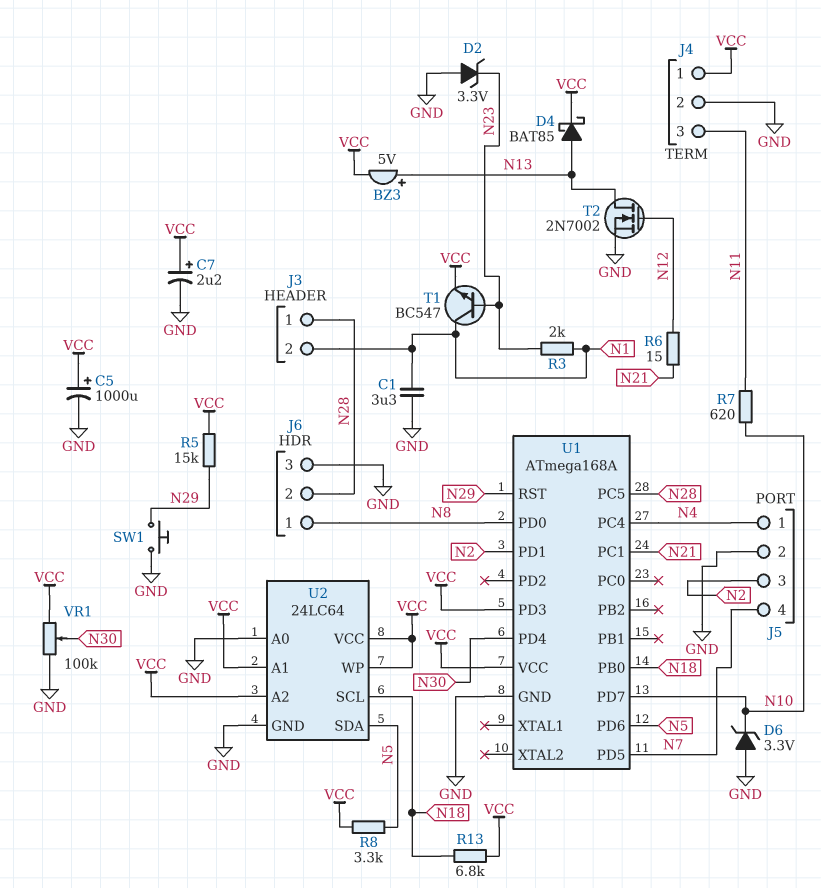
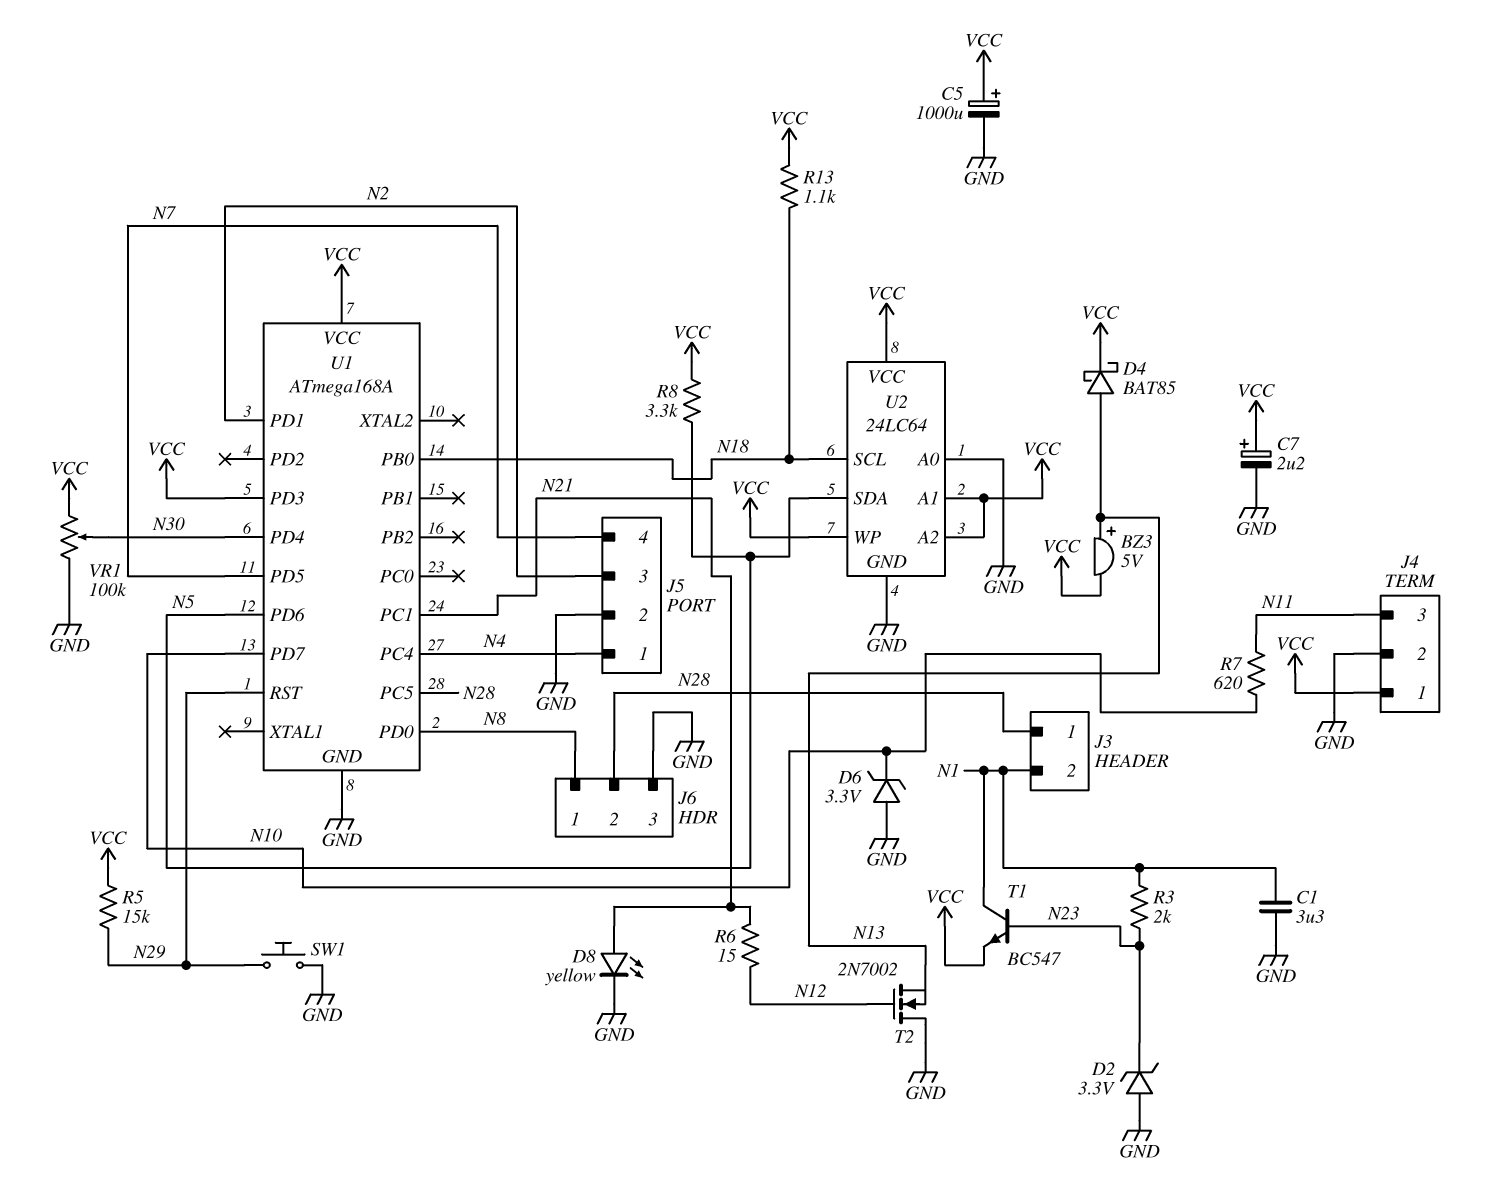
D8: none -> LED yellow (A N21, K GND)
R13: 6.8k (N18, VCC) -> 1.1k (N18, VCC)
T2: NMOS 2N7002 (G N12, D N13, S GND) -> NMOS 2N7002 (G N12, D GND, S N13)

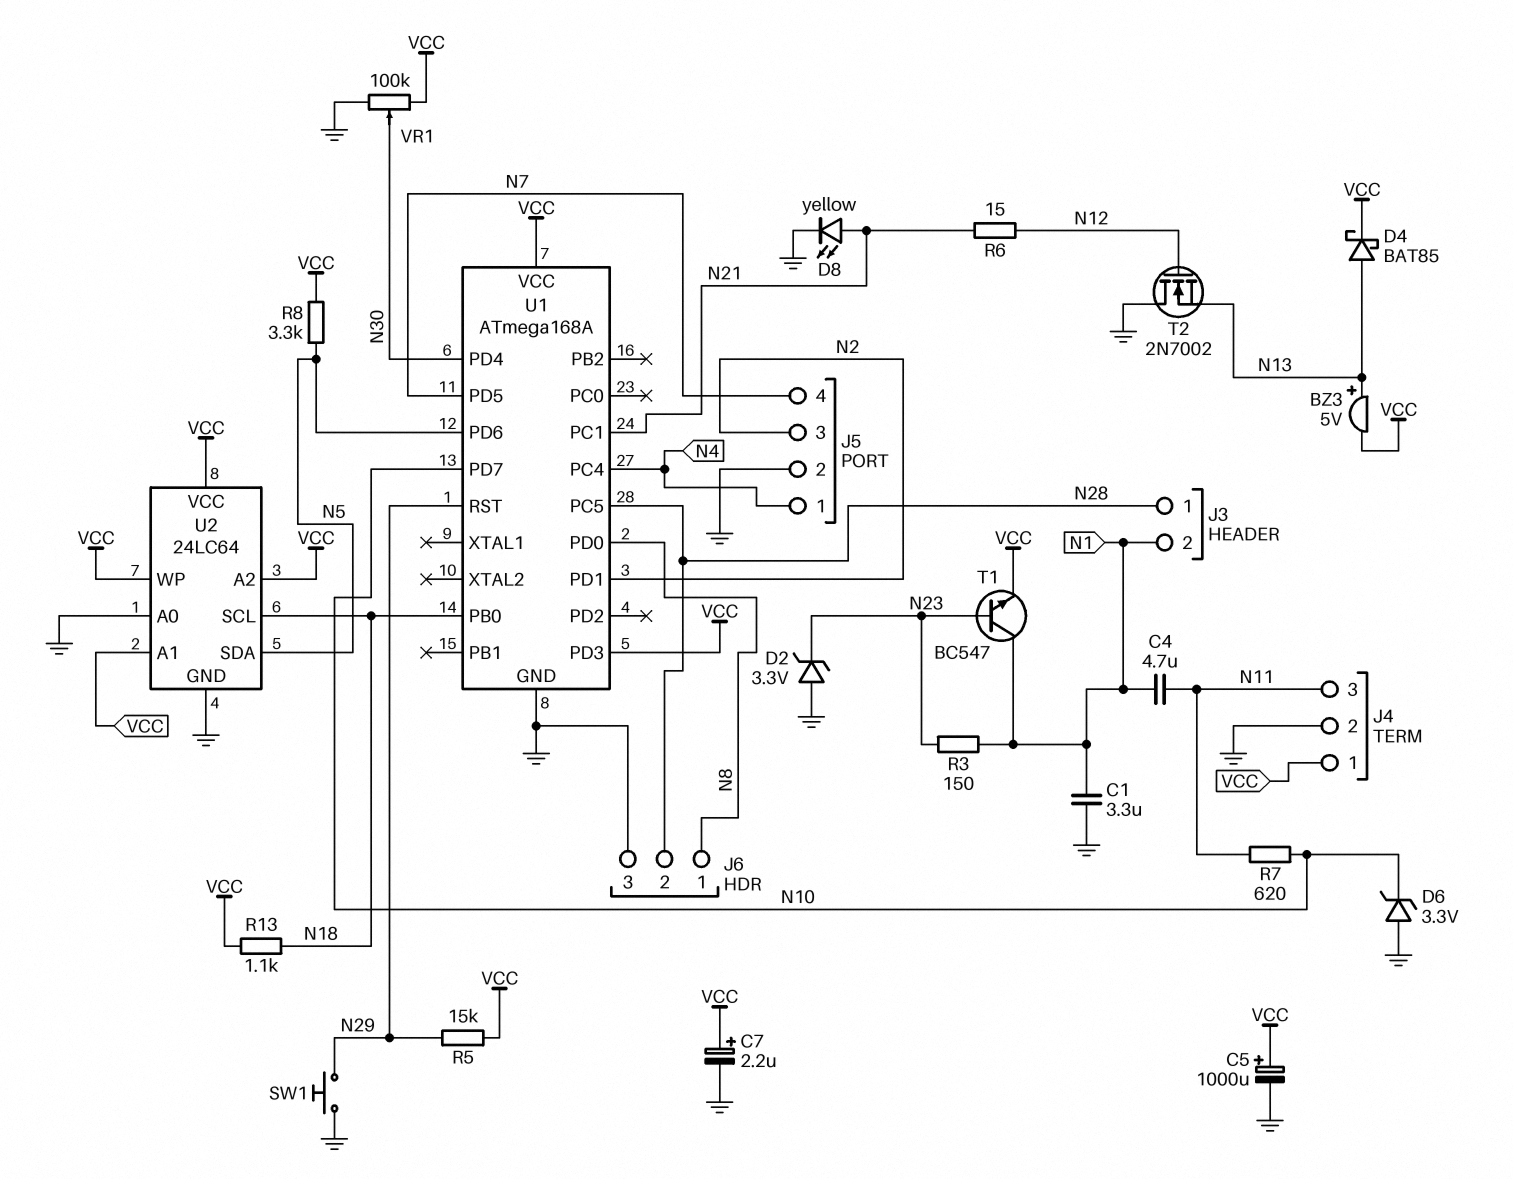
C4: none -> 4.7uF (N1, N11)
R3: 2k (N1, N23) -> 150 (N1, N23)

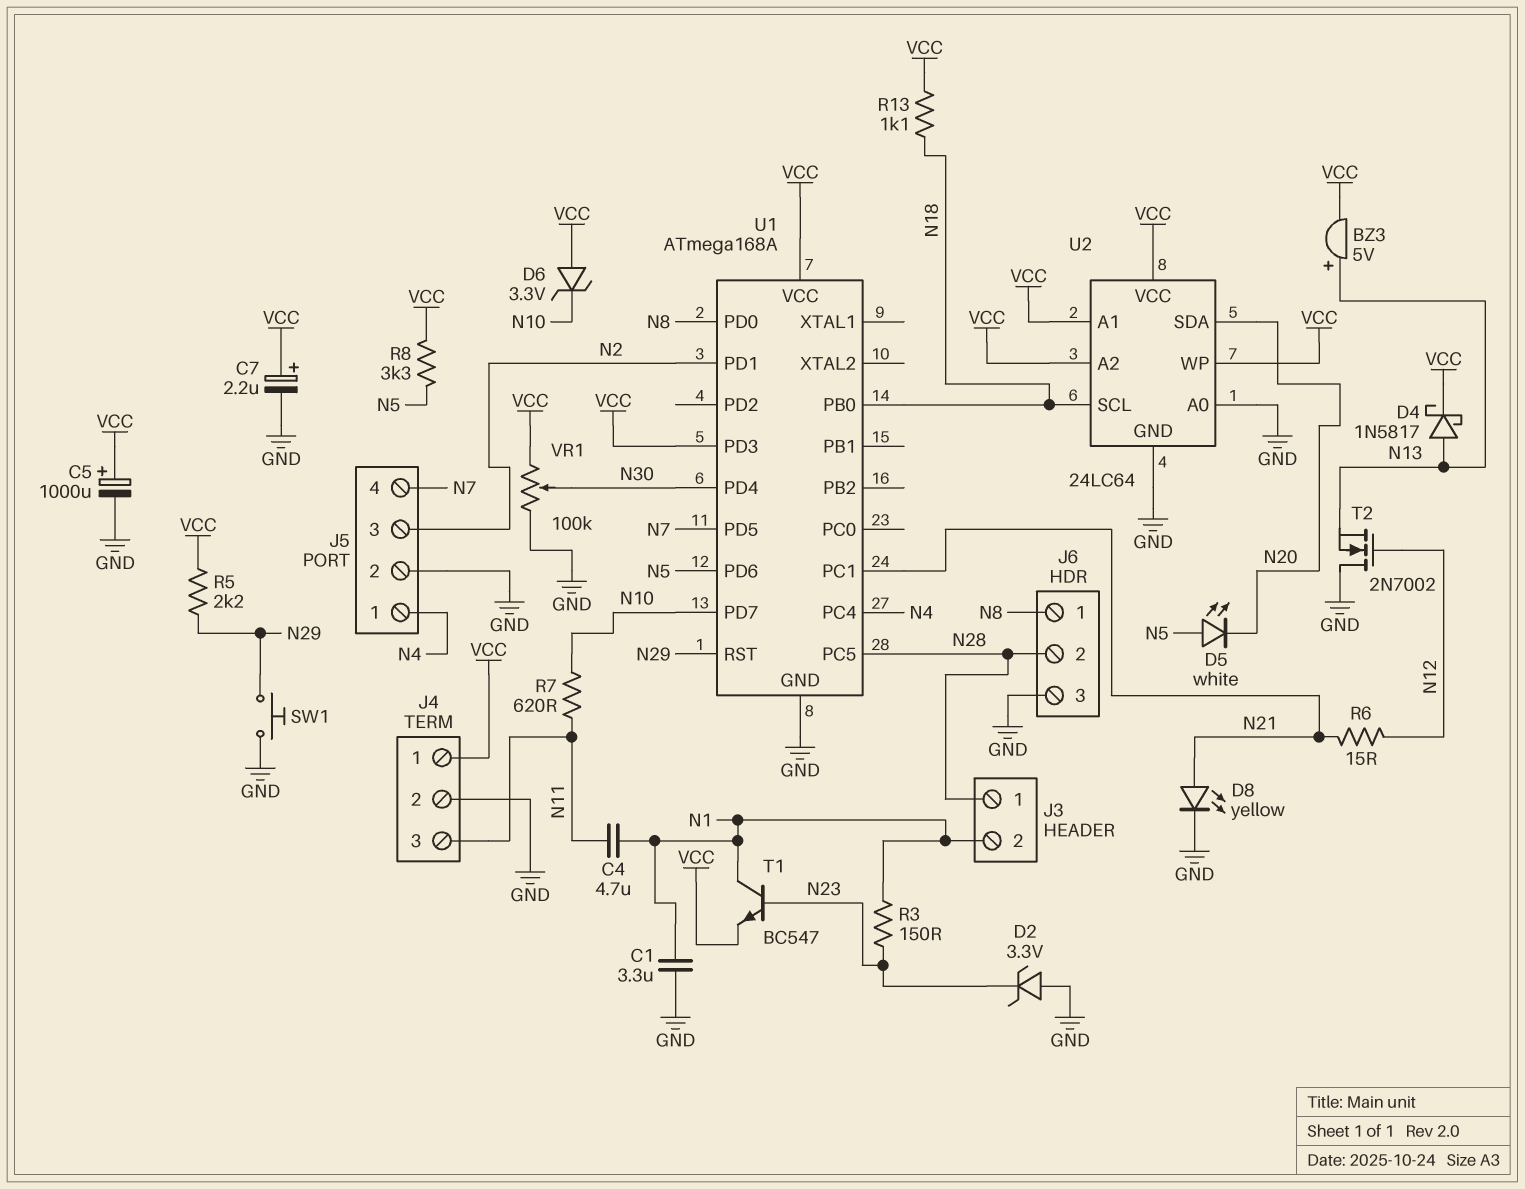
D4: schottky BAT85 (A N13, K VCC) -> schottky 1N5817 (A N13, K VCC)
D5: none -> LED white (A N5, K N20)
D6: zener 3.3V (A GND, K N10) -> zener 3.3V (A VCC, K N10)
R5: 15k (N29, VCC) -> 2.2k (N29, VCC)
U2 pin SDA: N5 -> N20

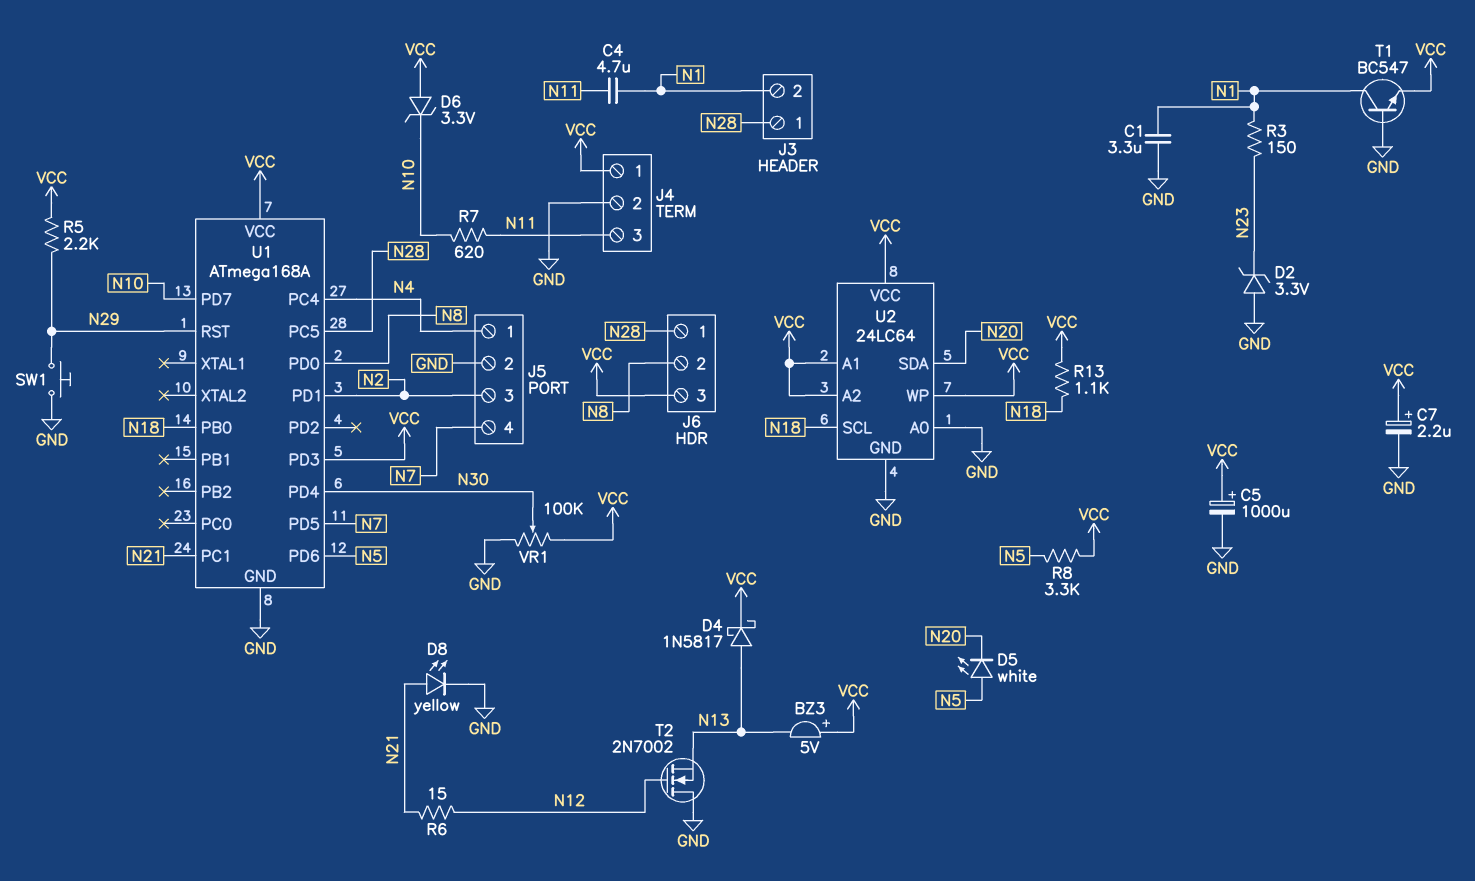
BZ3: buzzer 5V (plus N13, minus VCC) -> buzzer 5V (plus VCC, minus N13)
J6 pin 1: N8 -> N28
J6 pin 2: N28 -> N8
J6 pin 3: GND -> VCC
T1: NPN BC547 (B N23, C N1, E VCC) -> NPN BC547 (B GND, C N1, E VCC)

